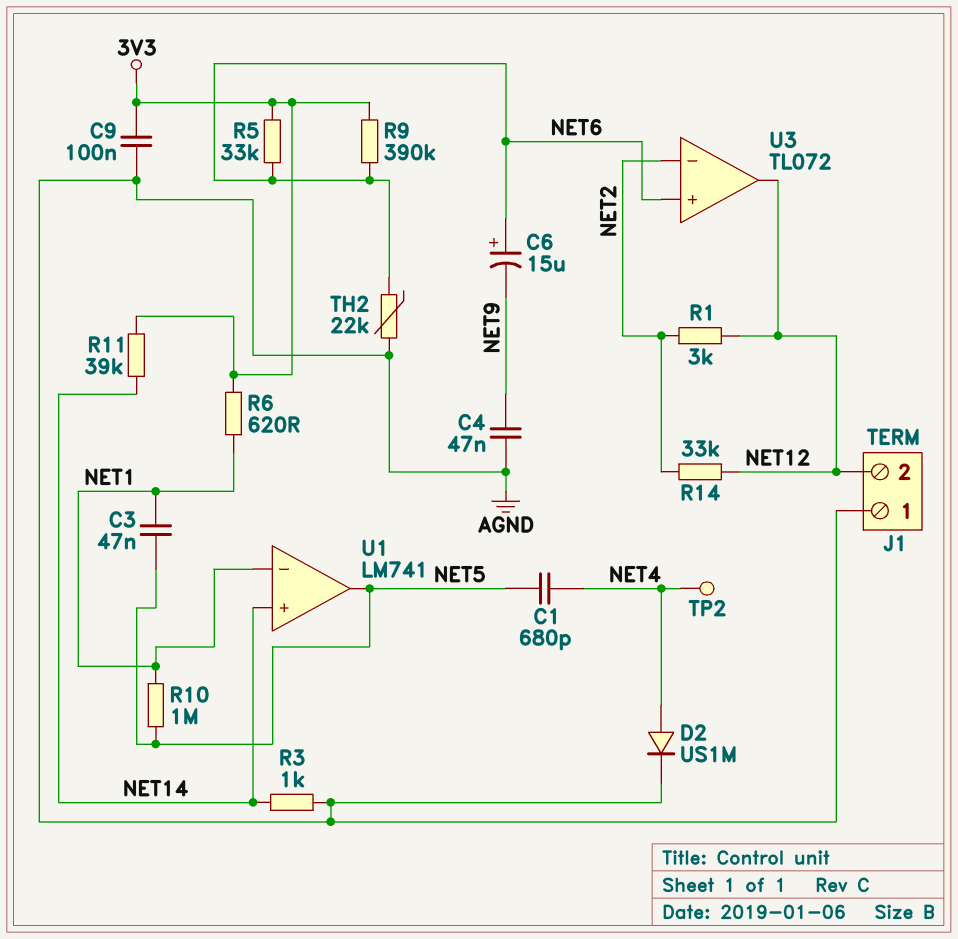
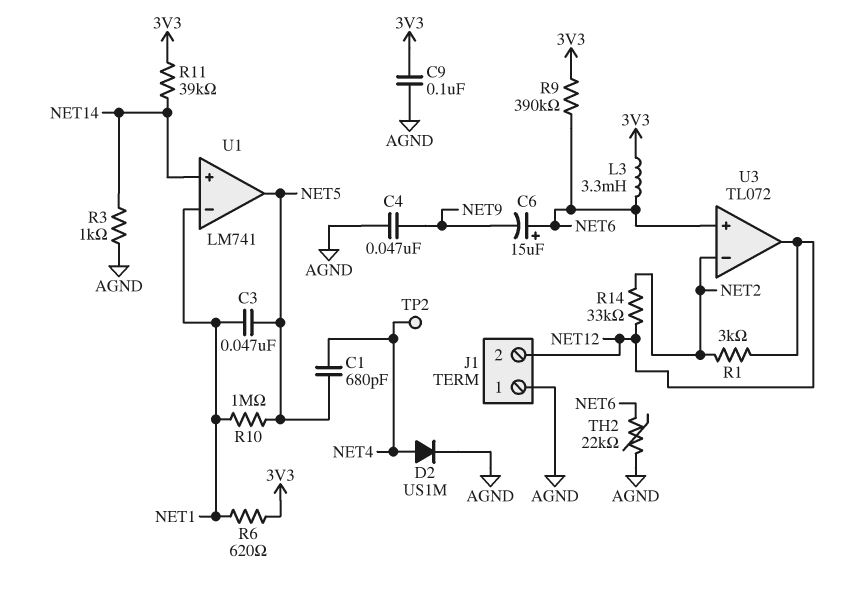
L3: none -> 3.3mH (3V3, NET6)
R5: 33k (3V3, NET6) -> none

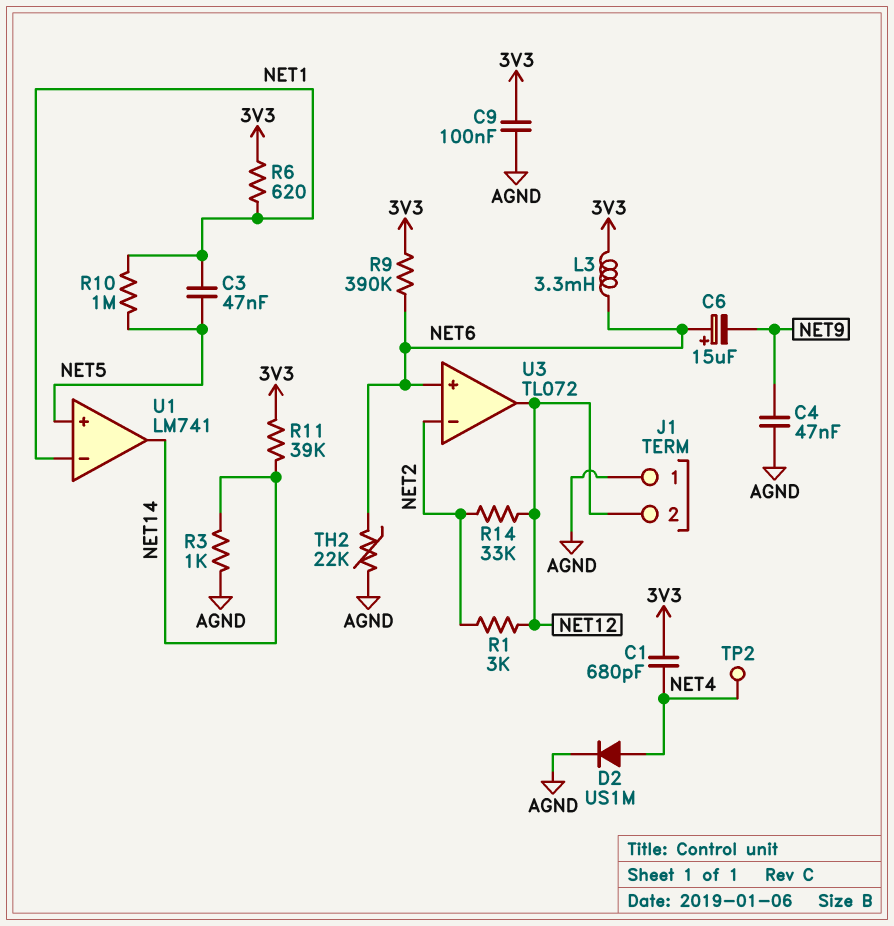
C1: 680pF (NET4, NET5) -> 680pF (3V3, NET4)
U1 pin in+: NET14 -> NET5
U1 pin out: NET5 -> NET14

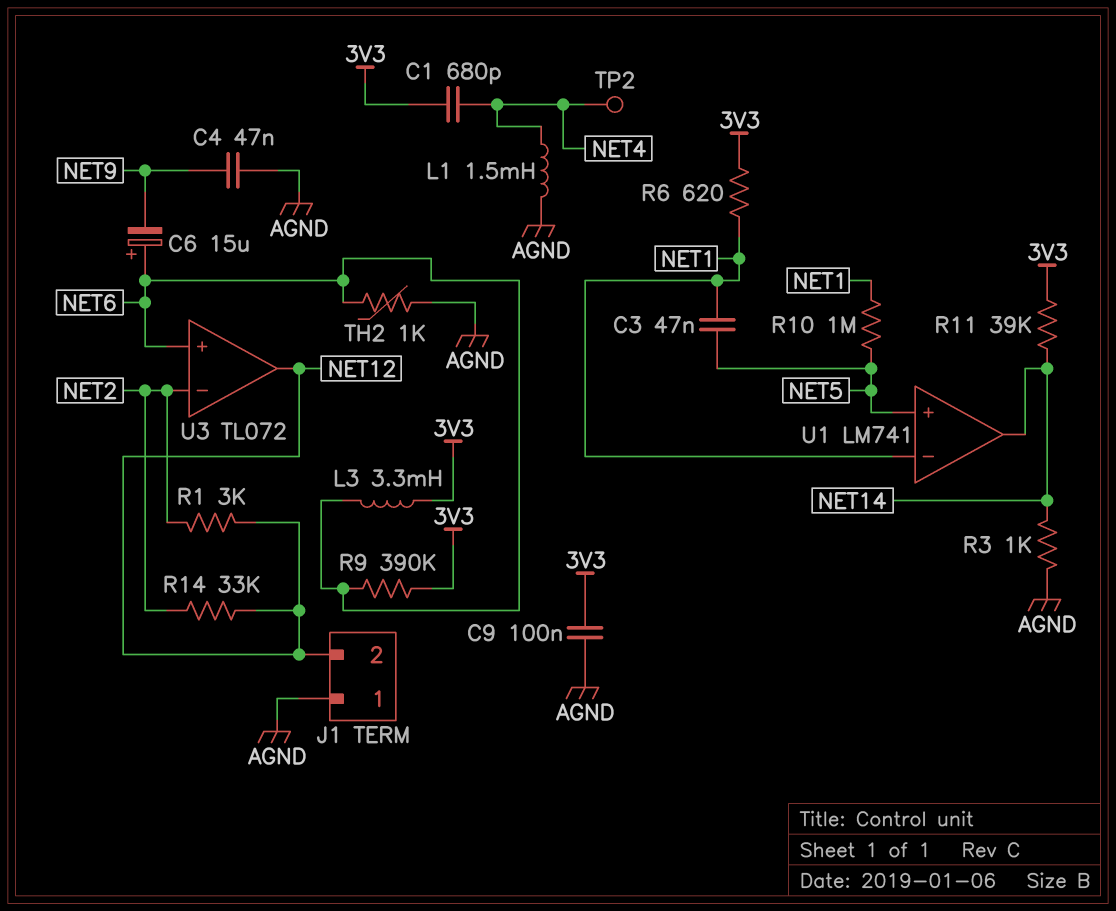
D2: diode US1M (A NET4, K AGND) -> none
L1: none -> 1.5mH (AGND, NET4)
TH2: 22k (AGND, NET6) -> 1k (AGND, NET6)

